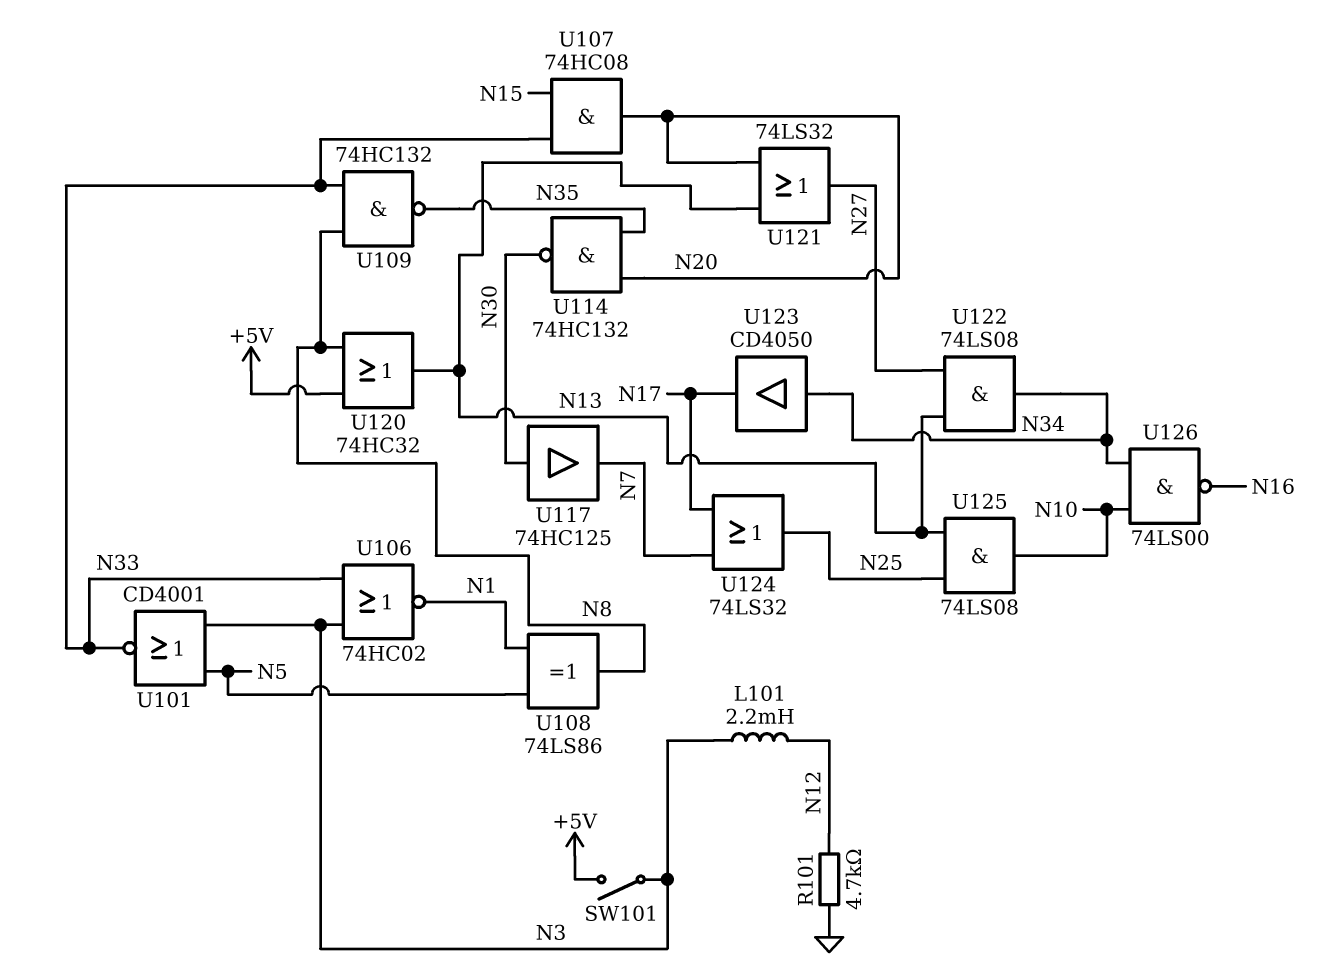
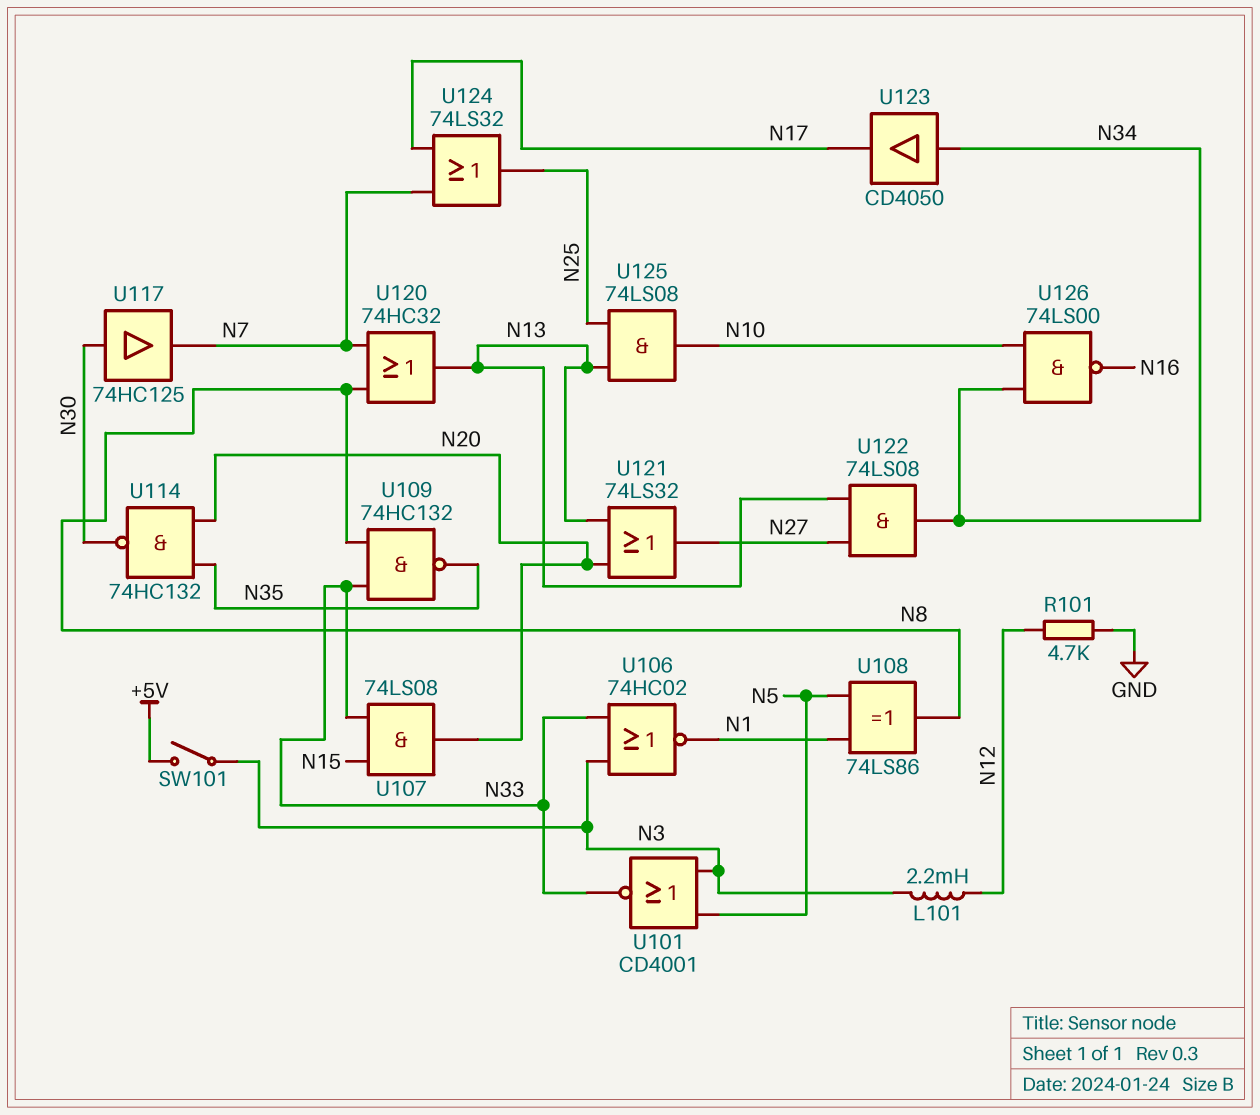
U107: AND 74HC08 (in N15, in N33, out N20) -> AND 74LS08 (in N15, in N33, out N20)
U120: OR 74HC32 (in +5V, in N8, out N13) -> OR 74HC32 (in N7, in N8, out N13)

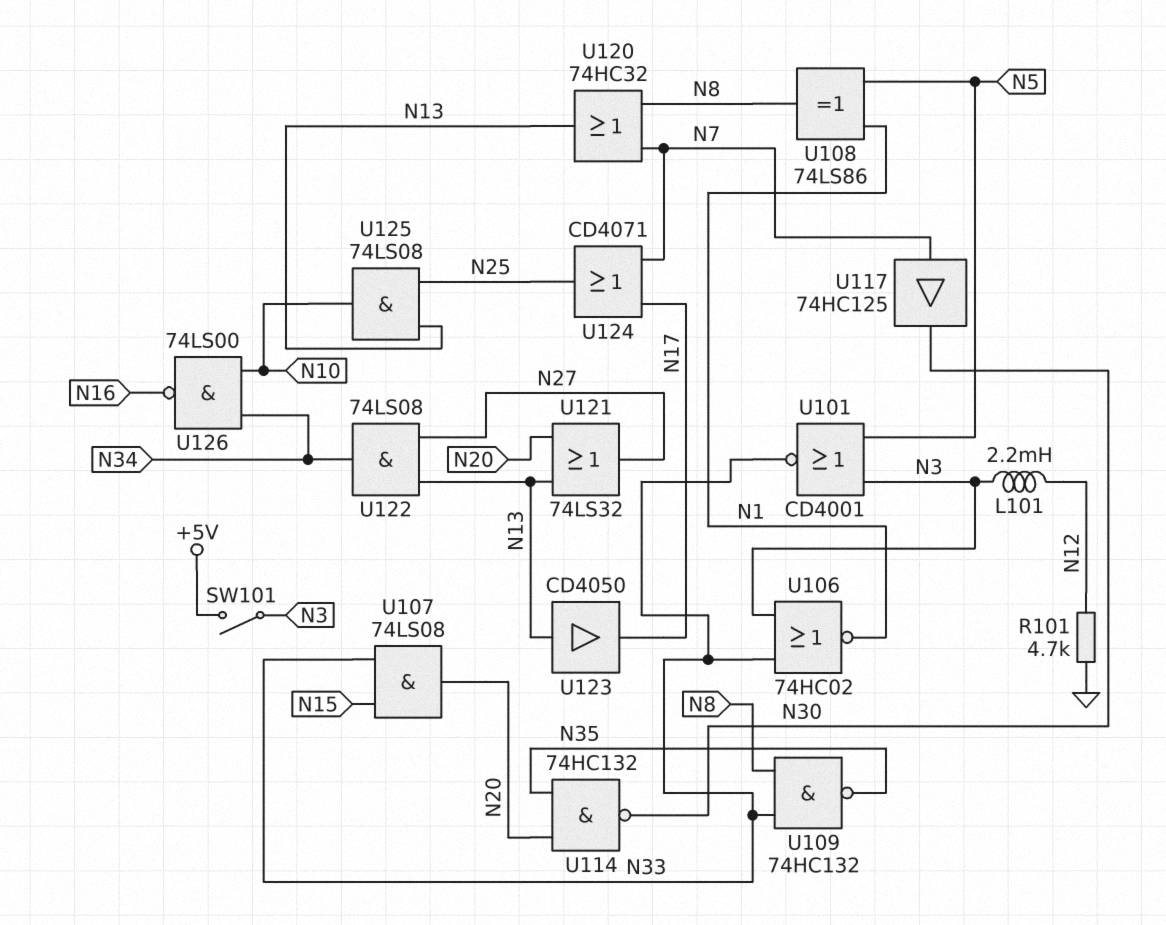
U117: buffer 74HC125 (in N30, out N7) -> buffer 74HC125 (in N7, out N30)
U123: buffer CD4050 (in N34, out N17) -> buffer CD4050 (in N13, out N17)
U124: OR 74LS32 (in N7, in N17, out N25) -> OR CD4071 (in N7, in N17, out N25)

